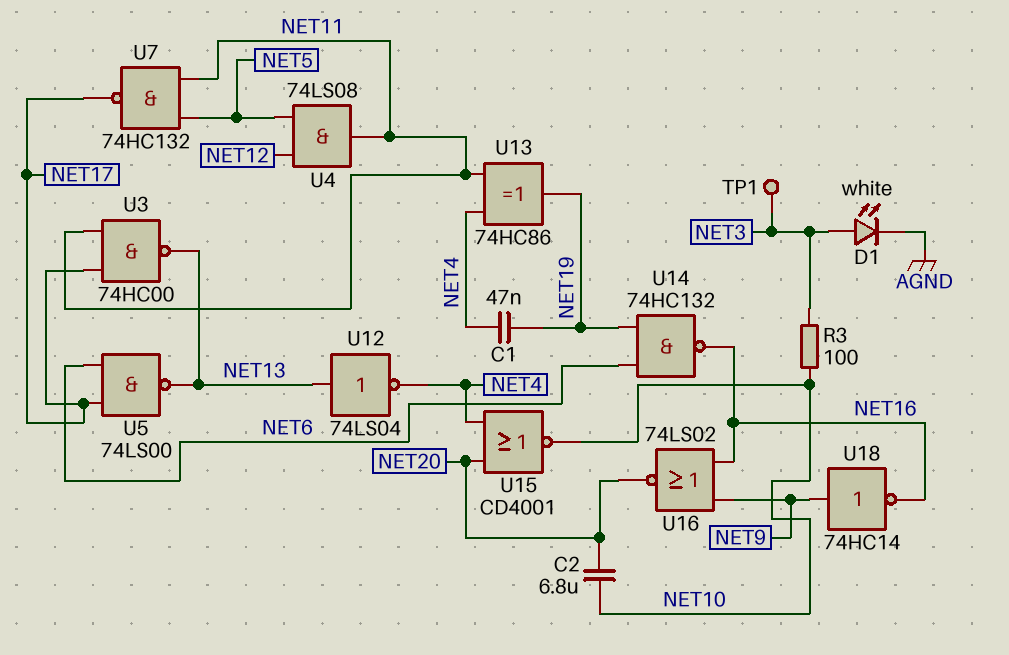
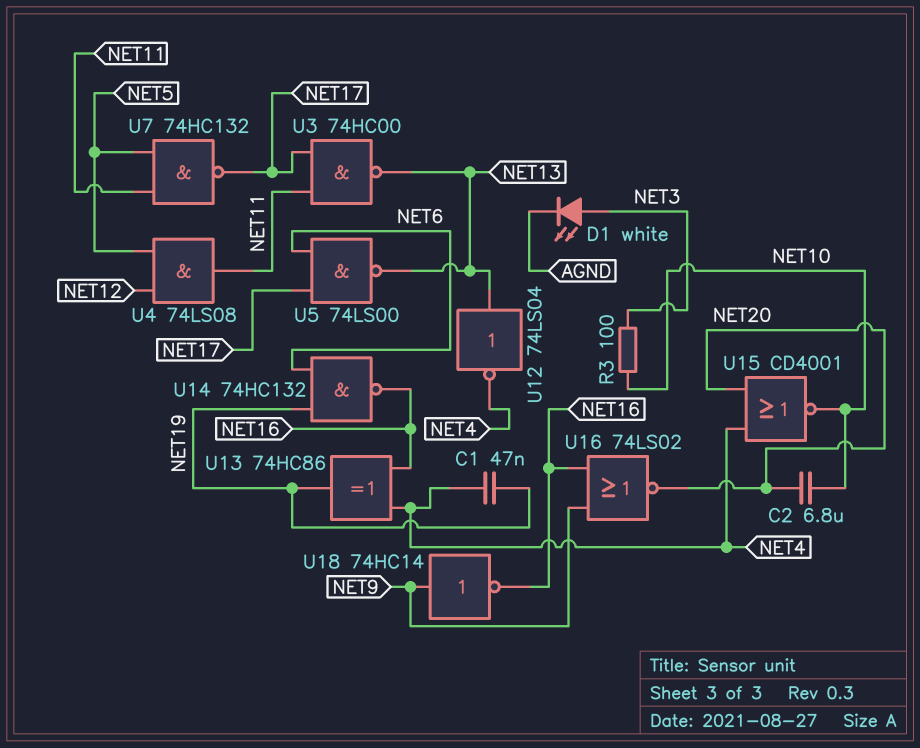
TP1: test point (NET3) -> none
U13: XOR 74HC86 (in NET4, in NET11, out NET19) -> XOR 74HC86 (in NET4, in NET16, out NET19)

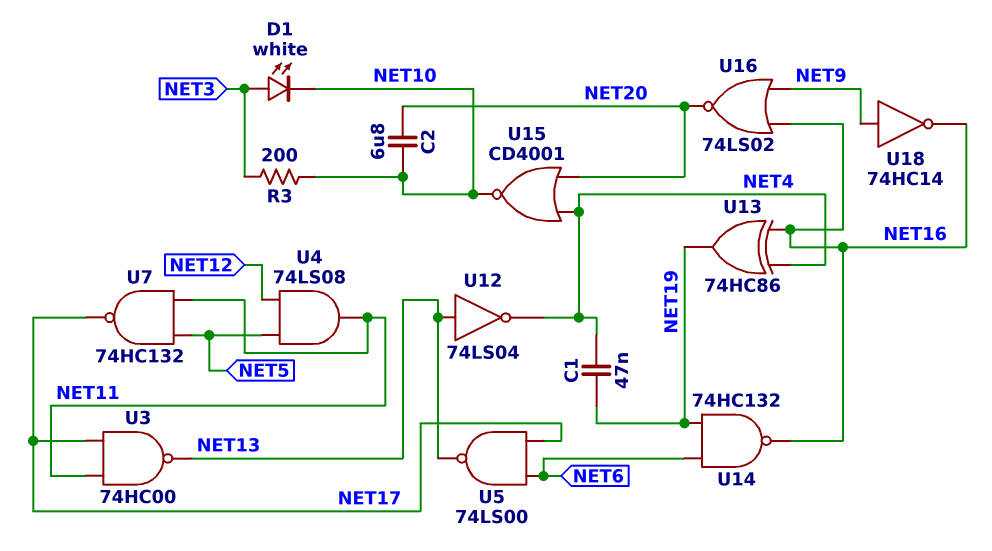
D1: LED white (A NET3, K AGND) -> LED white (A NET3, K NET10)
R3: 100 (NET3, NET10) -> 200 (NET3, NET10)

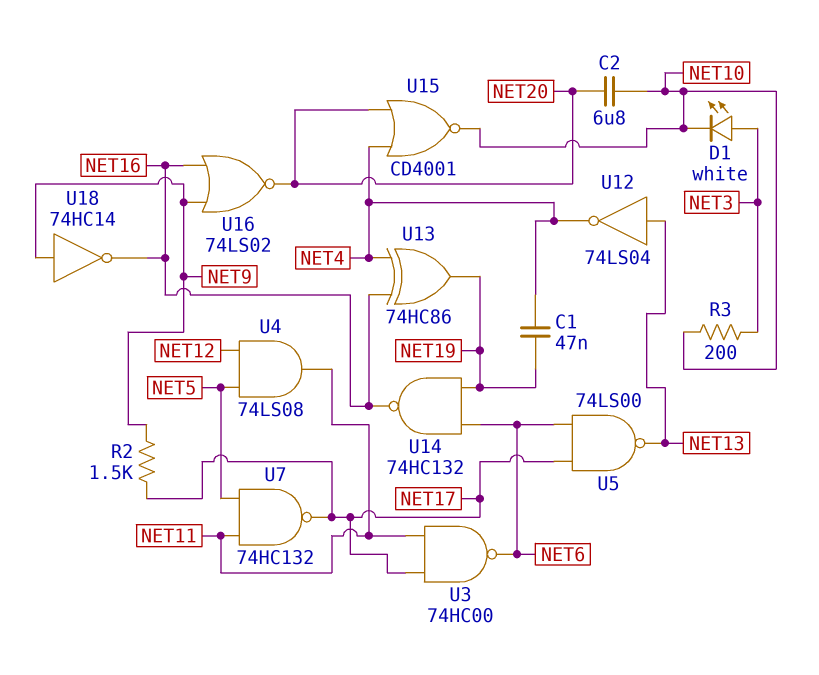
R2: none -> 1.5k (NET9, NET17)
U3: NAND 74HC00 (in NET11, in NET17, out NET13) -> NAND 74HC00 (in NET11, in NET17, out NET6)

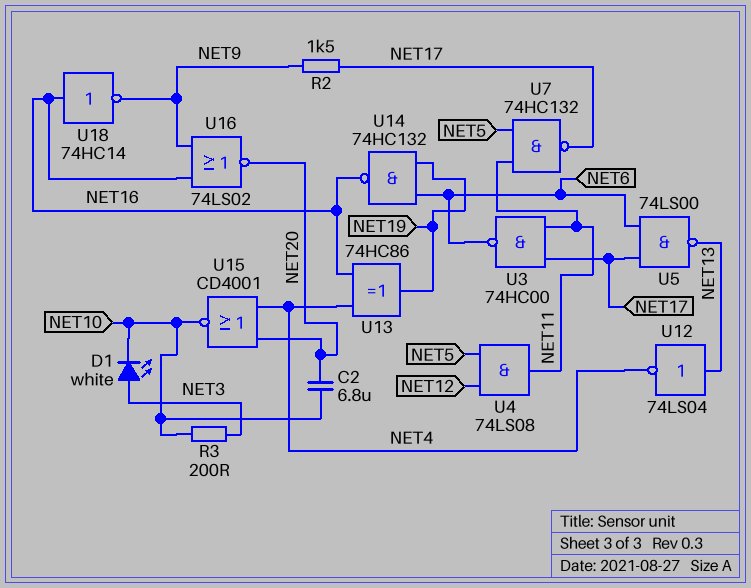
C1: 47nF (NET4, NET19) -> none
U18: NOT 74HC14 (in NET9, out NET16) -> NOT 74HC14 (in NET16, out NET9)

